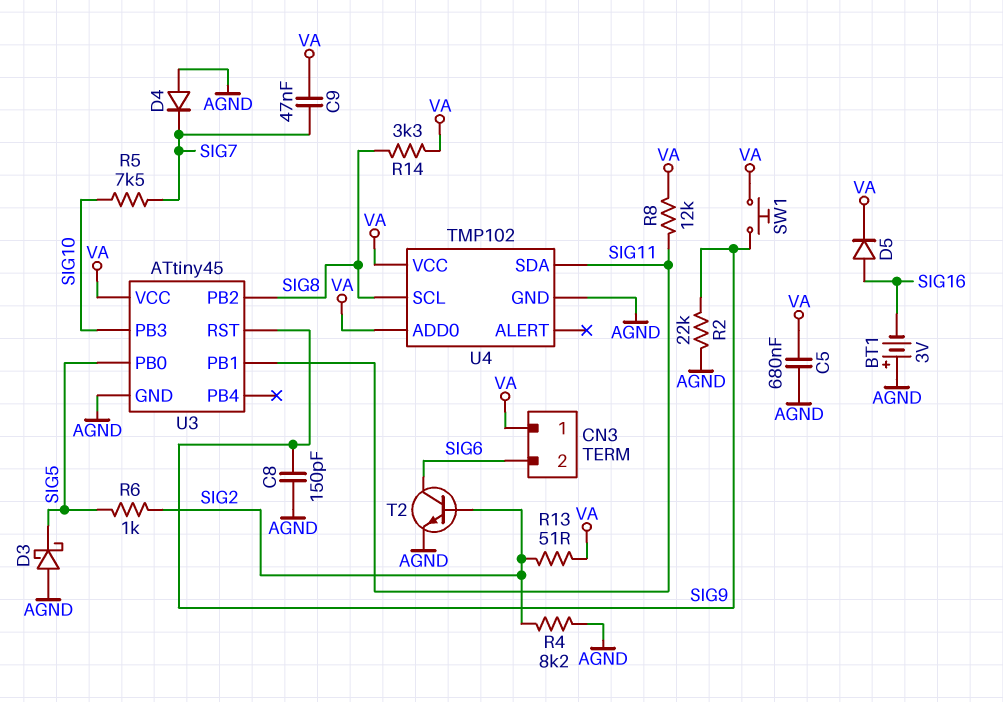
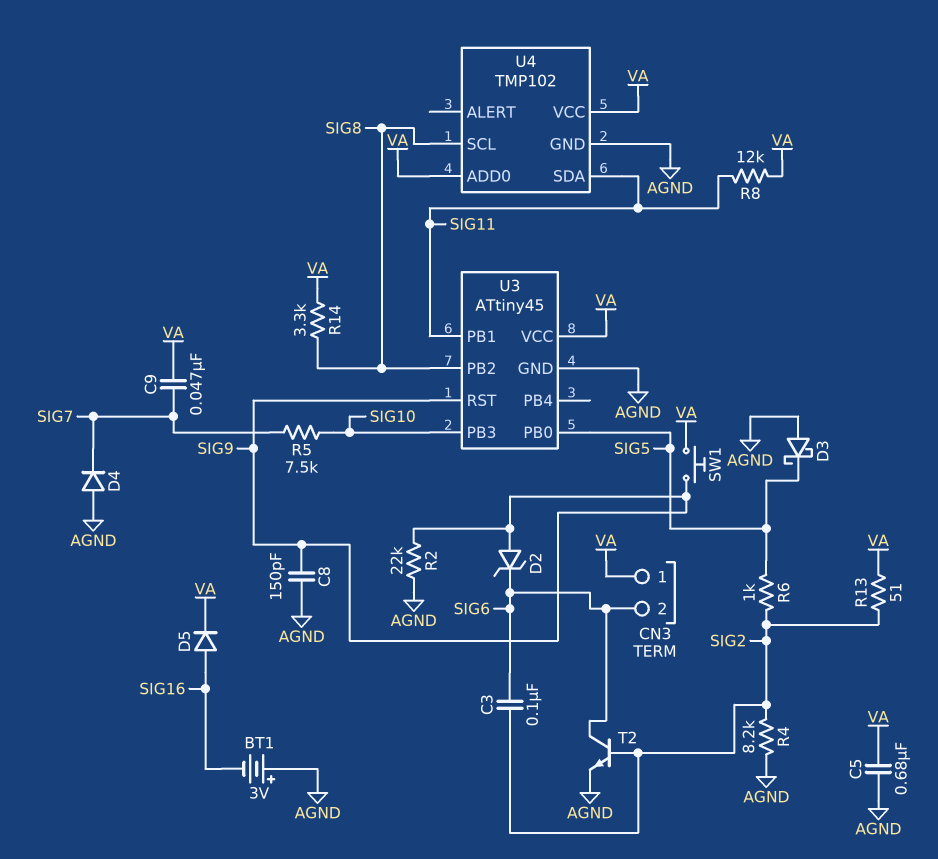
C3: none -> 100nF (SIG2, SIG6)
D2: none -> zener (A SIG9, K SIG6)

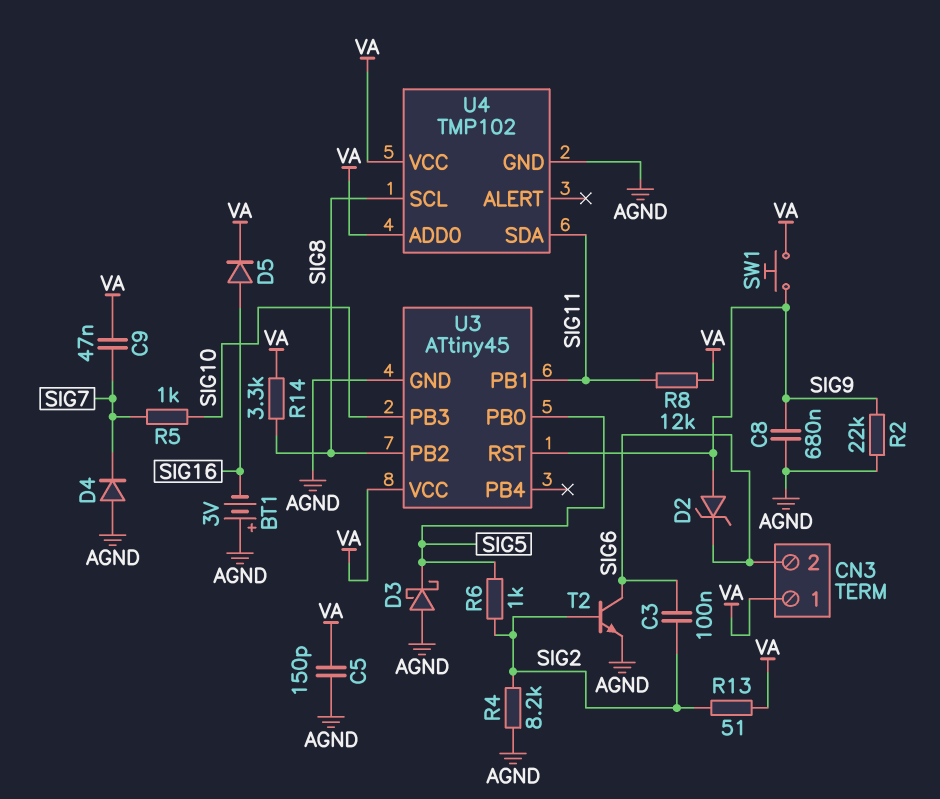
C5: 680nF (AGND, VA) -> 150pF (AGND, VA)
C8: 150pF (AGND, SIG9) -> 680nF (AGND, SIG9)
R5: 7.5k (SIG7, SIG10) -> 1k (SIG7, SIG10)

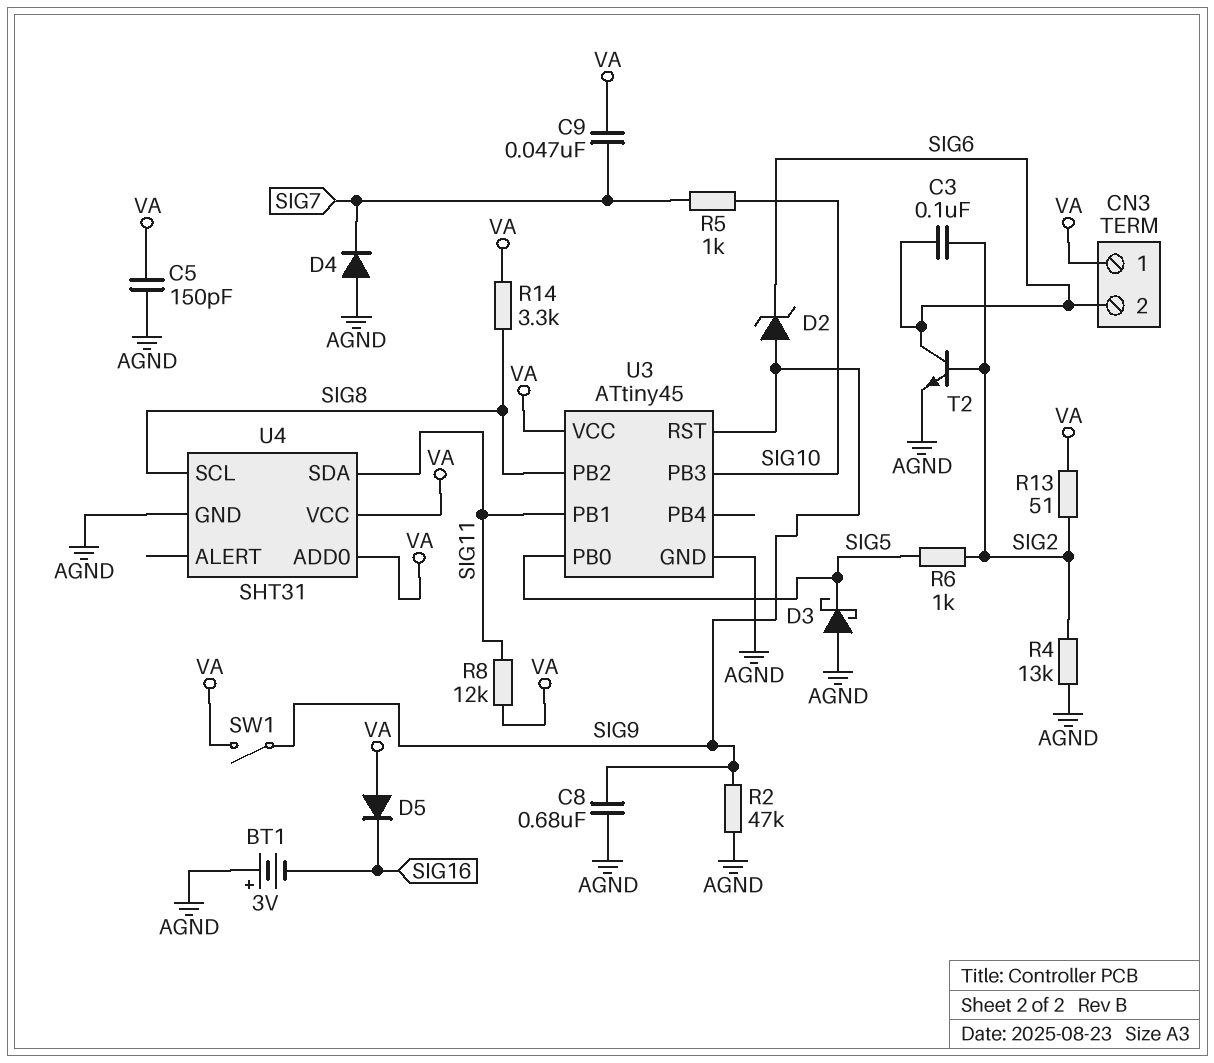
D5: diode (A SIG16, K VA) -> diode (A VA, K SIG16)
R2: 22k (AGND, SIG9) -> 47k (AGND, SIG9)
R4: 8.2k (AGND, SIG2) -> 13k (AGND, SIG2)
SW1: button (SIG9, VA) -> switch (SIG9, VA)
U4: TMP102 -> SHT31

